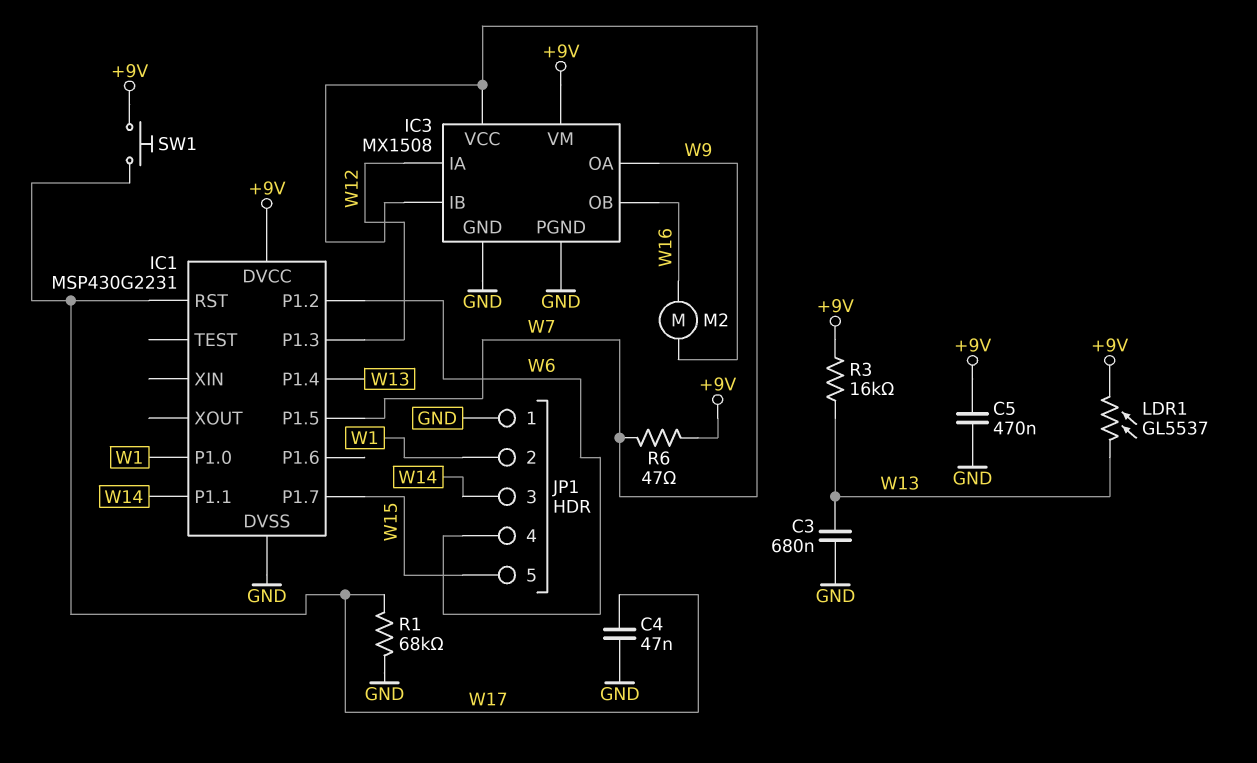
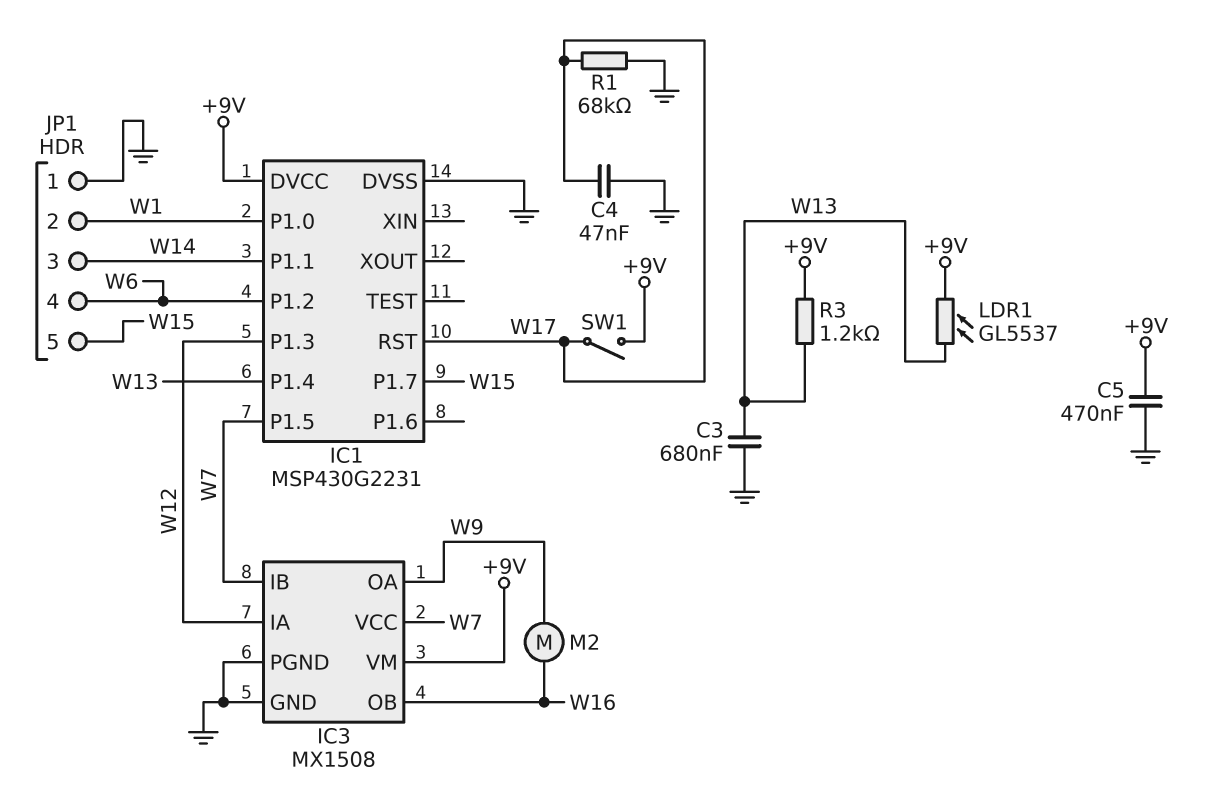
R3: 16k (+9V, W13) -> 1.2k (+9V, W13)
R6: 47 (+9V, W7) -> none
SW1: button (+9V, W17) -> switch (+9V, W17)

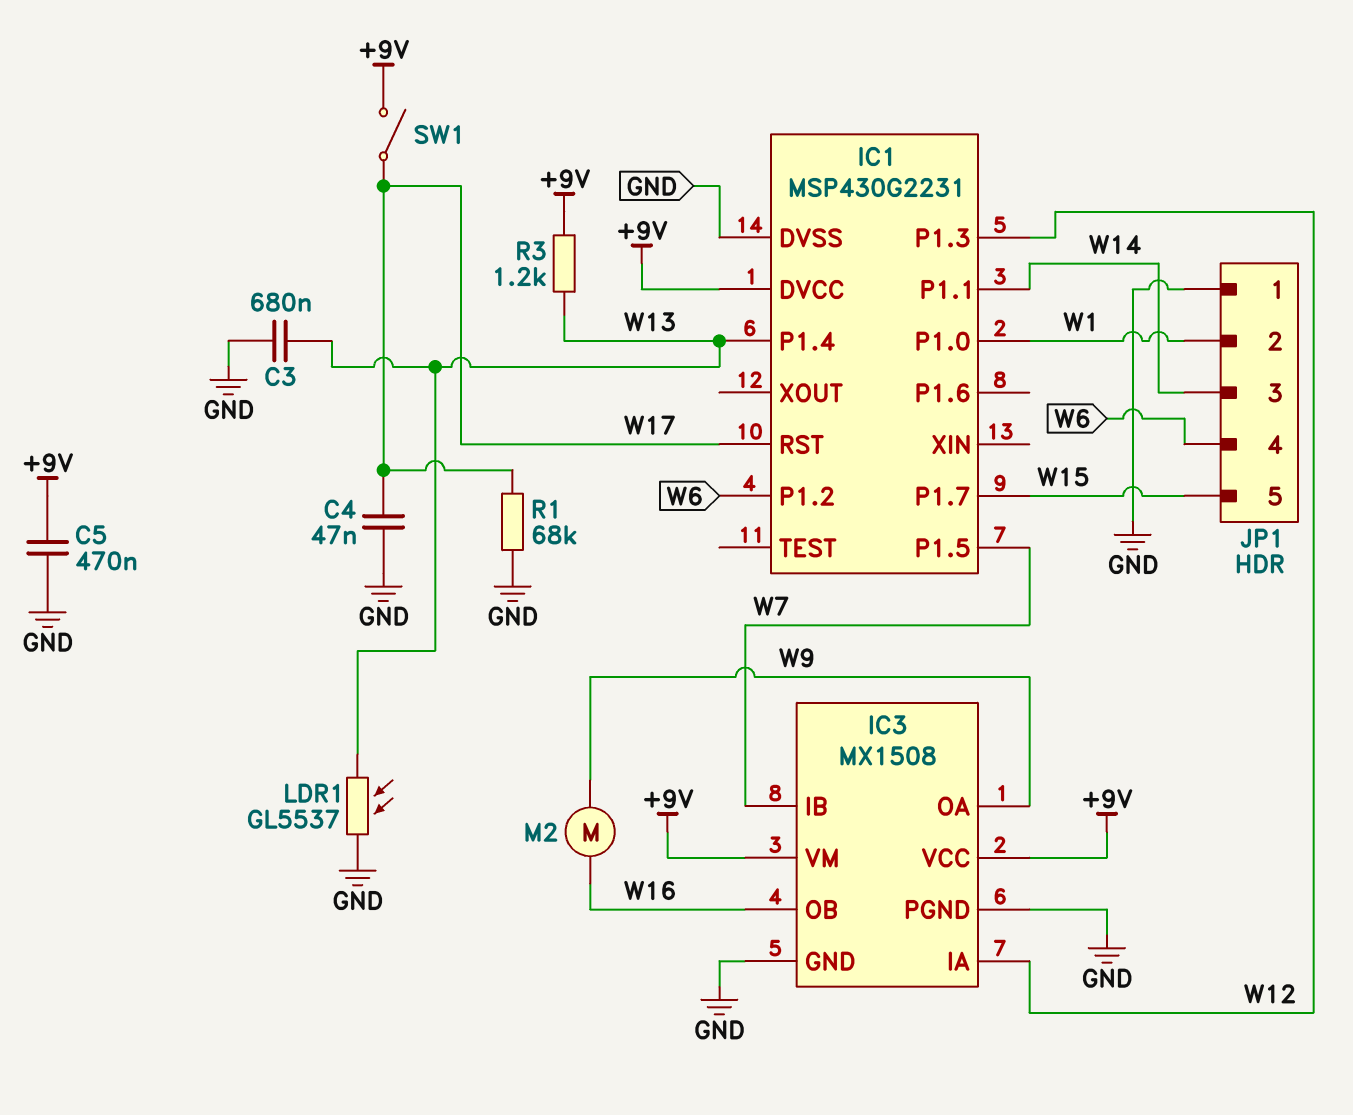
IC3 pin VCC: W7 -> +9V
LDR1: GL5537 (+9V, W13) -> GL5537 (GND, W13)

